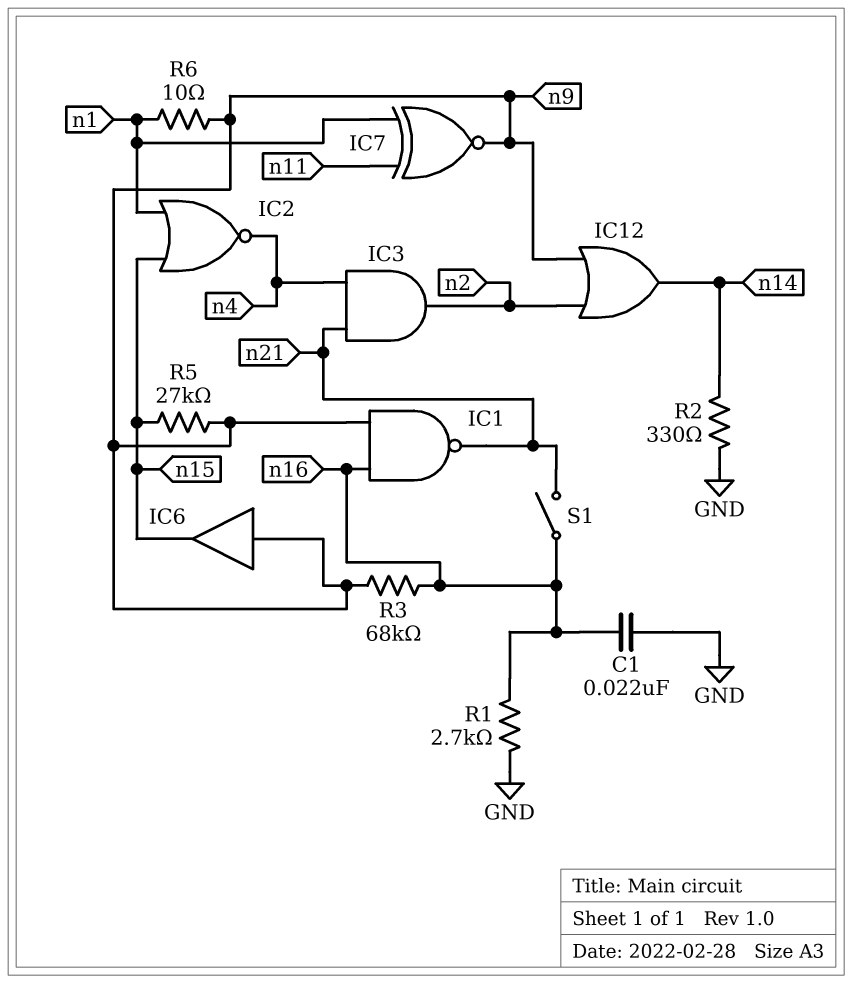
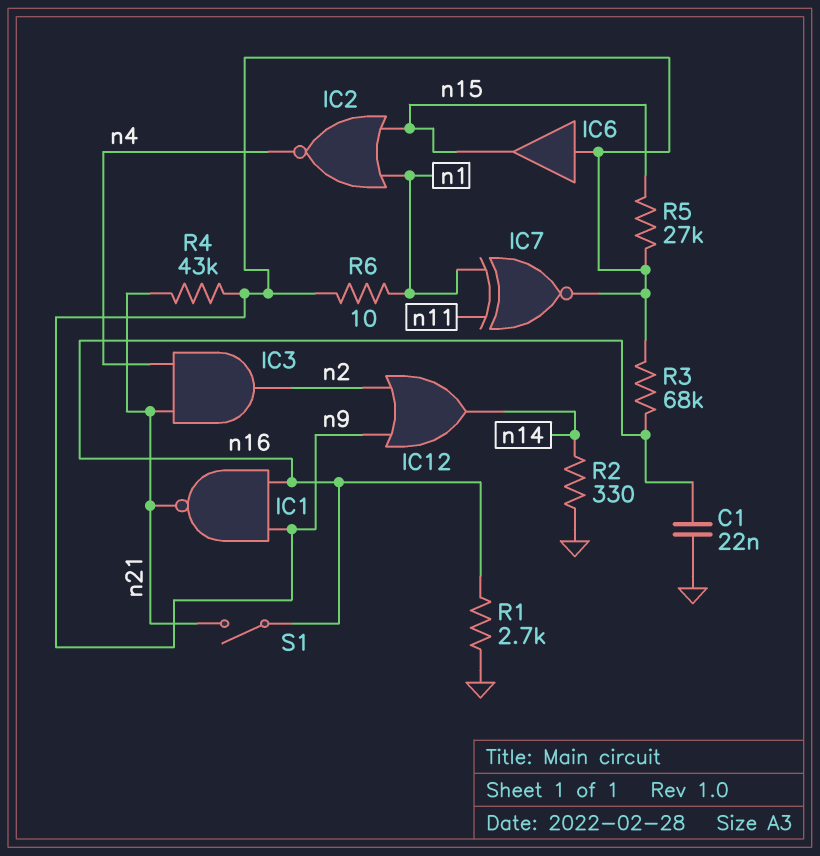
R4: none -> 43k (n9, n21)

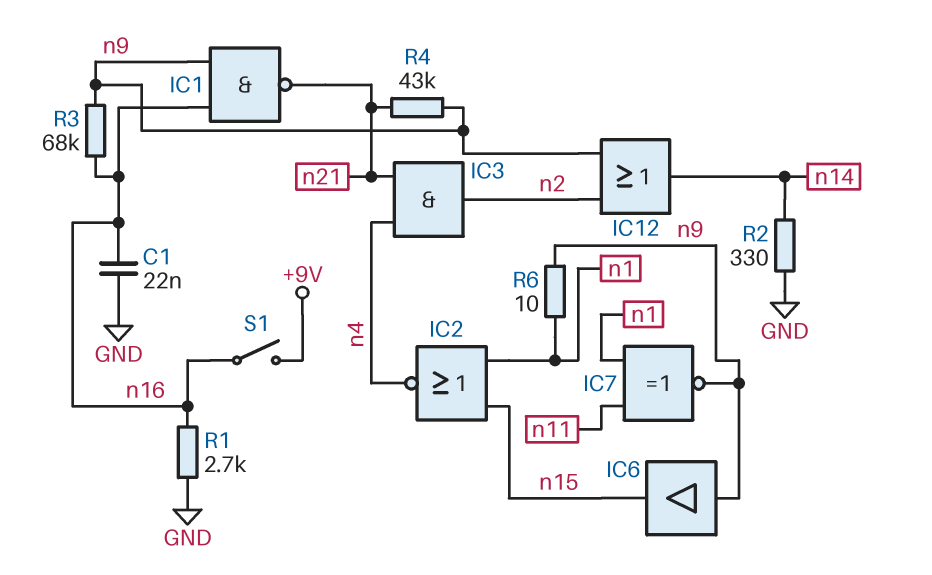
R5: 27k (n9, n15) -> none
S1: switch (n16, n21) -> switch (+9V, n16)

